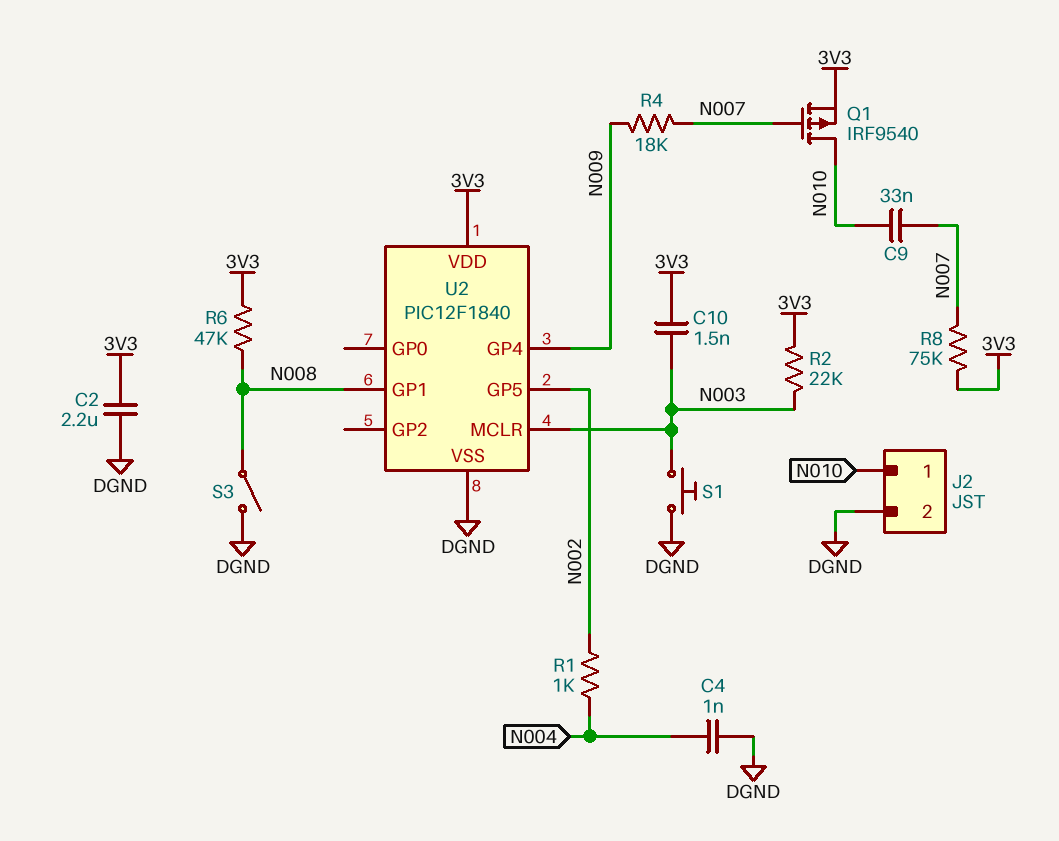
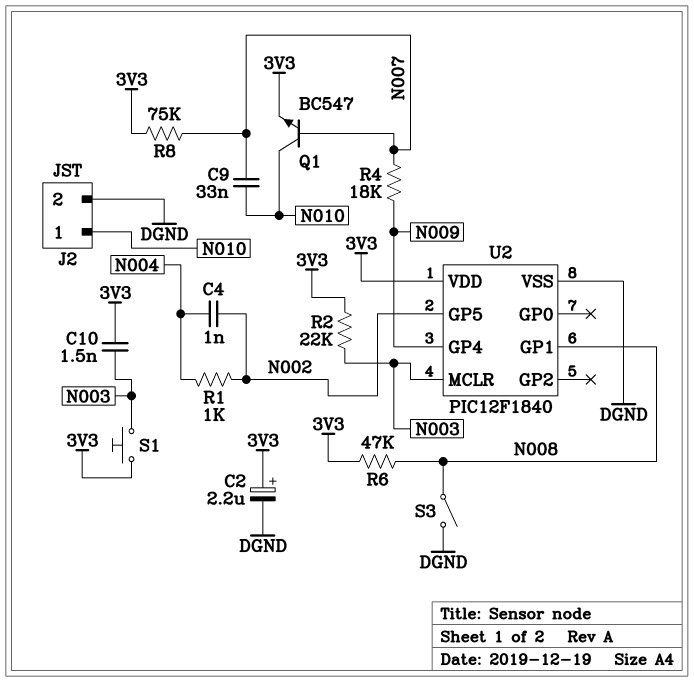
C2: 2.2uF (3V3, DGND) -> 2.2uF (plus 3V3, minus DGND)
C4: 1nF (DGND, N004) -> 1nF (N002, N004)
Q1: PMOS IRF9540 (G N007, D N010, S 3V3) -> NPN BC547 (B N007, C N010, E 3V3)
S1: button (DGND, N003) -> button (3V3, N003)

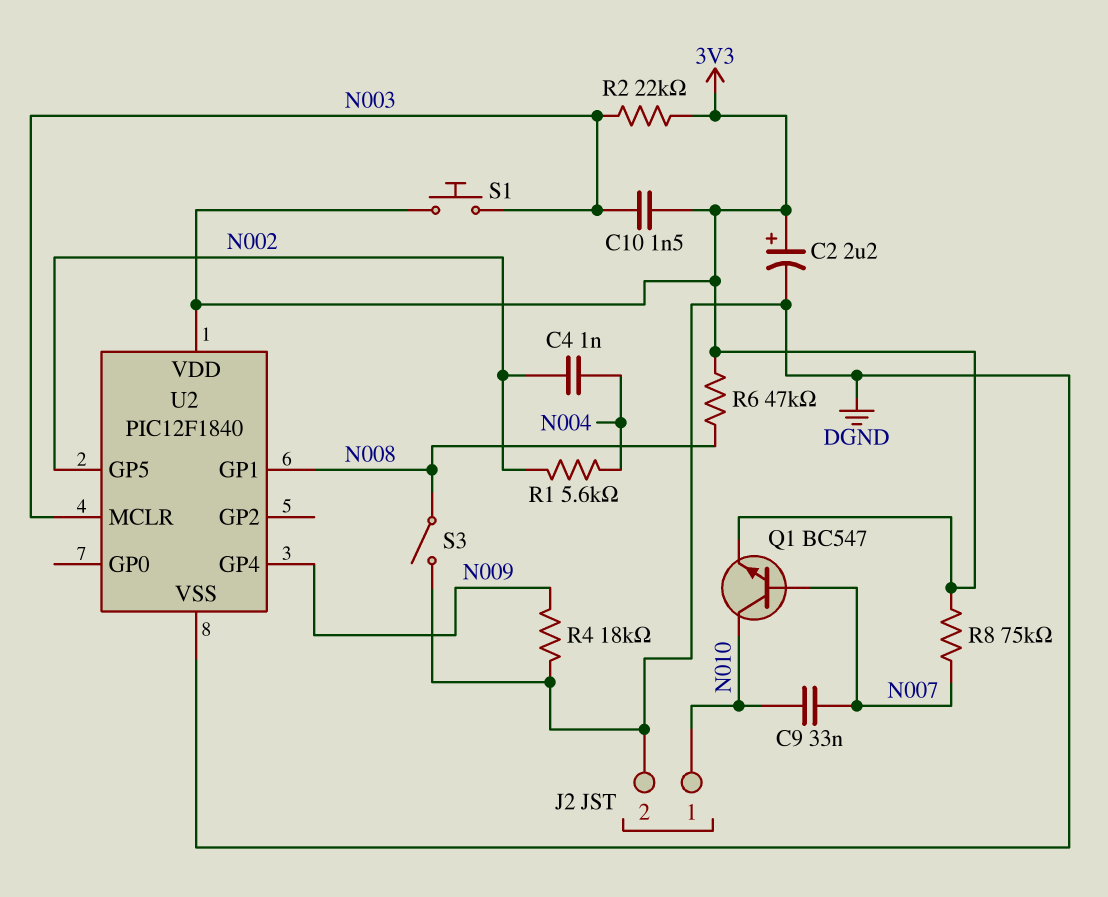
R1: 1k (N002, N004) -> 5.6k (N002, N004)
R4: 18k (N007, N009) -> 18k (DGND, N009)

